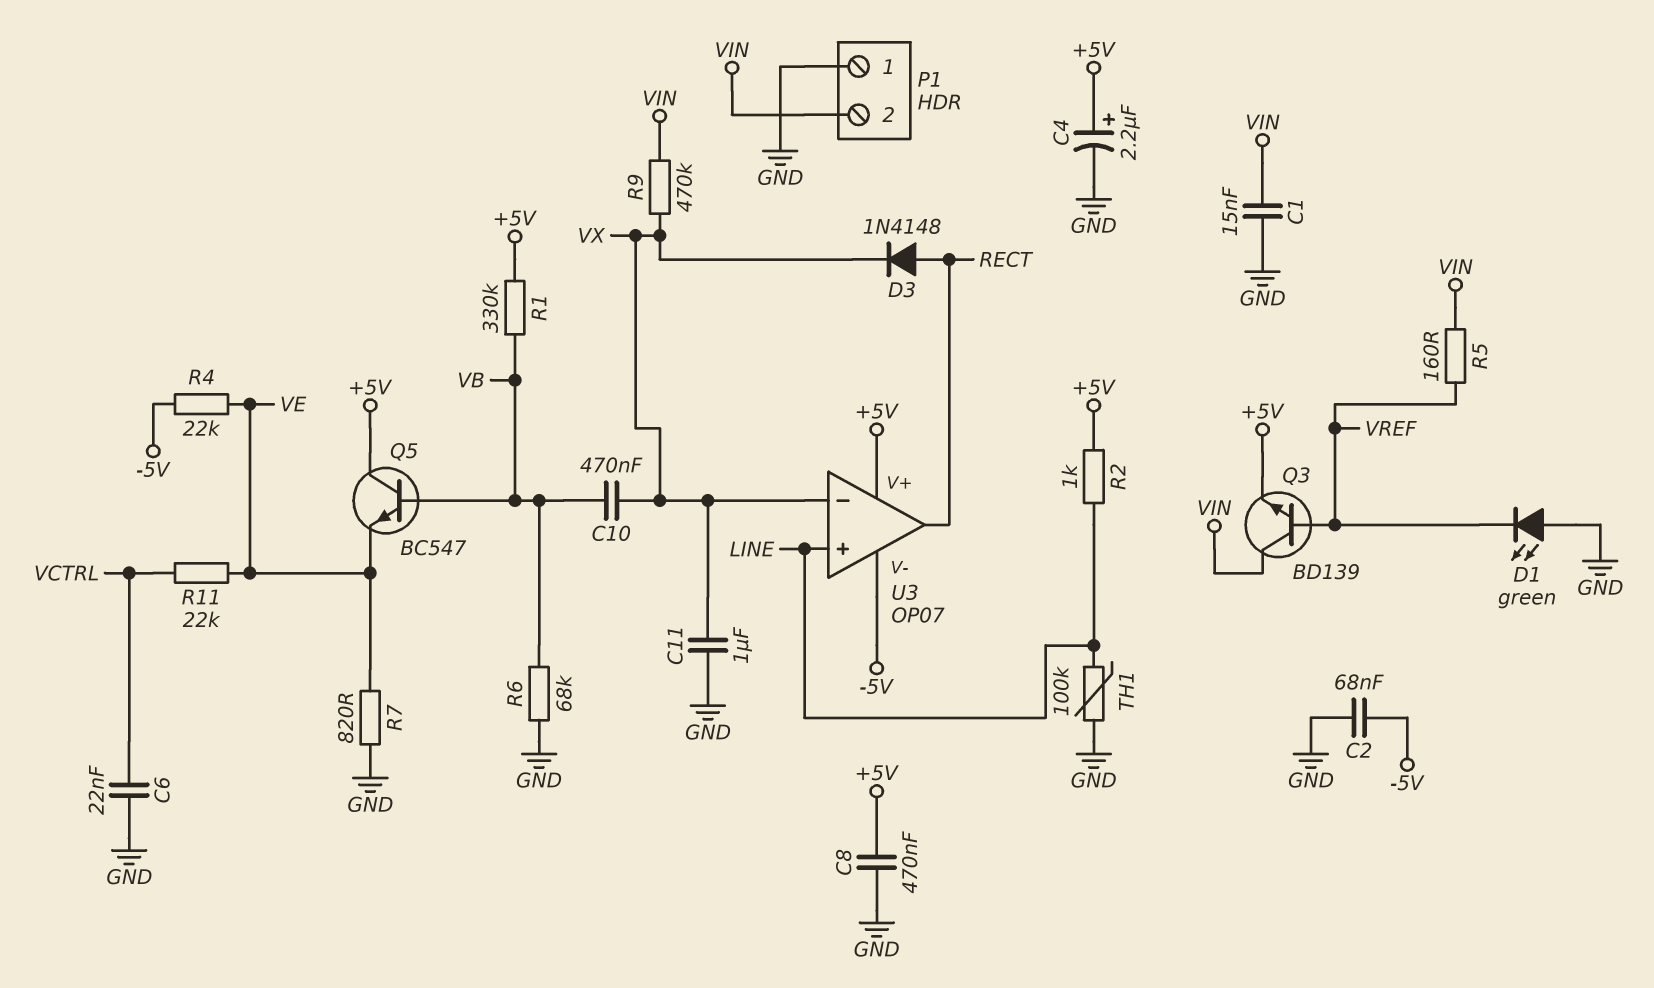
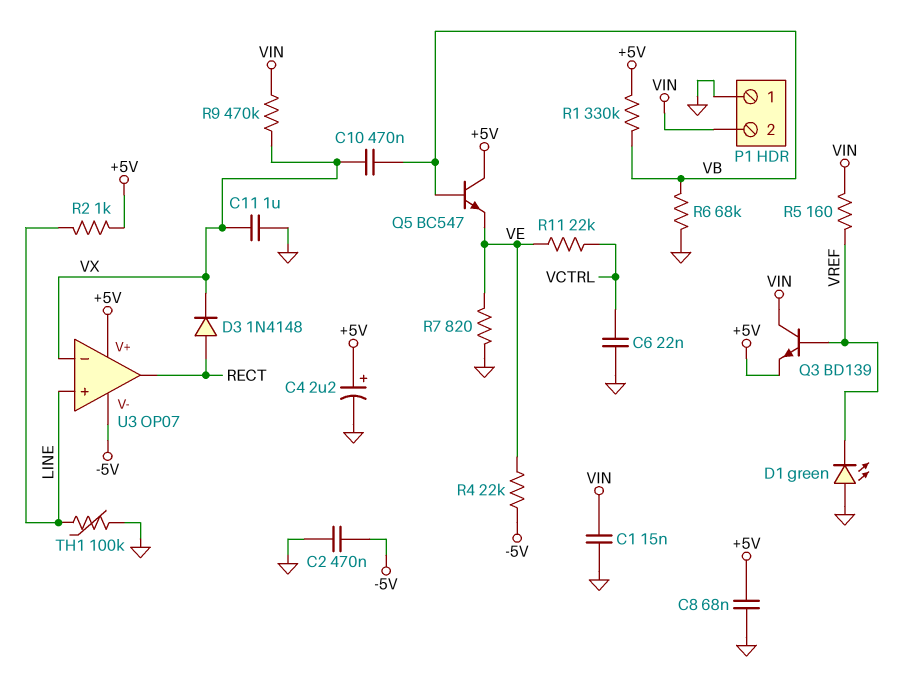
C2: 68nF (-5V, GND) -> 470nF (-5V, GND)
C8: 470nF (+5V, GND) -> 68nF (+5V, GND)

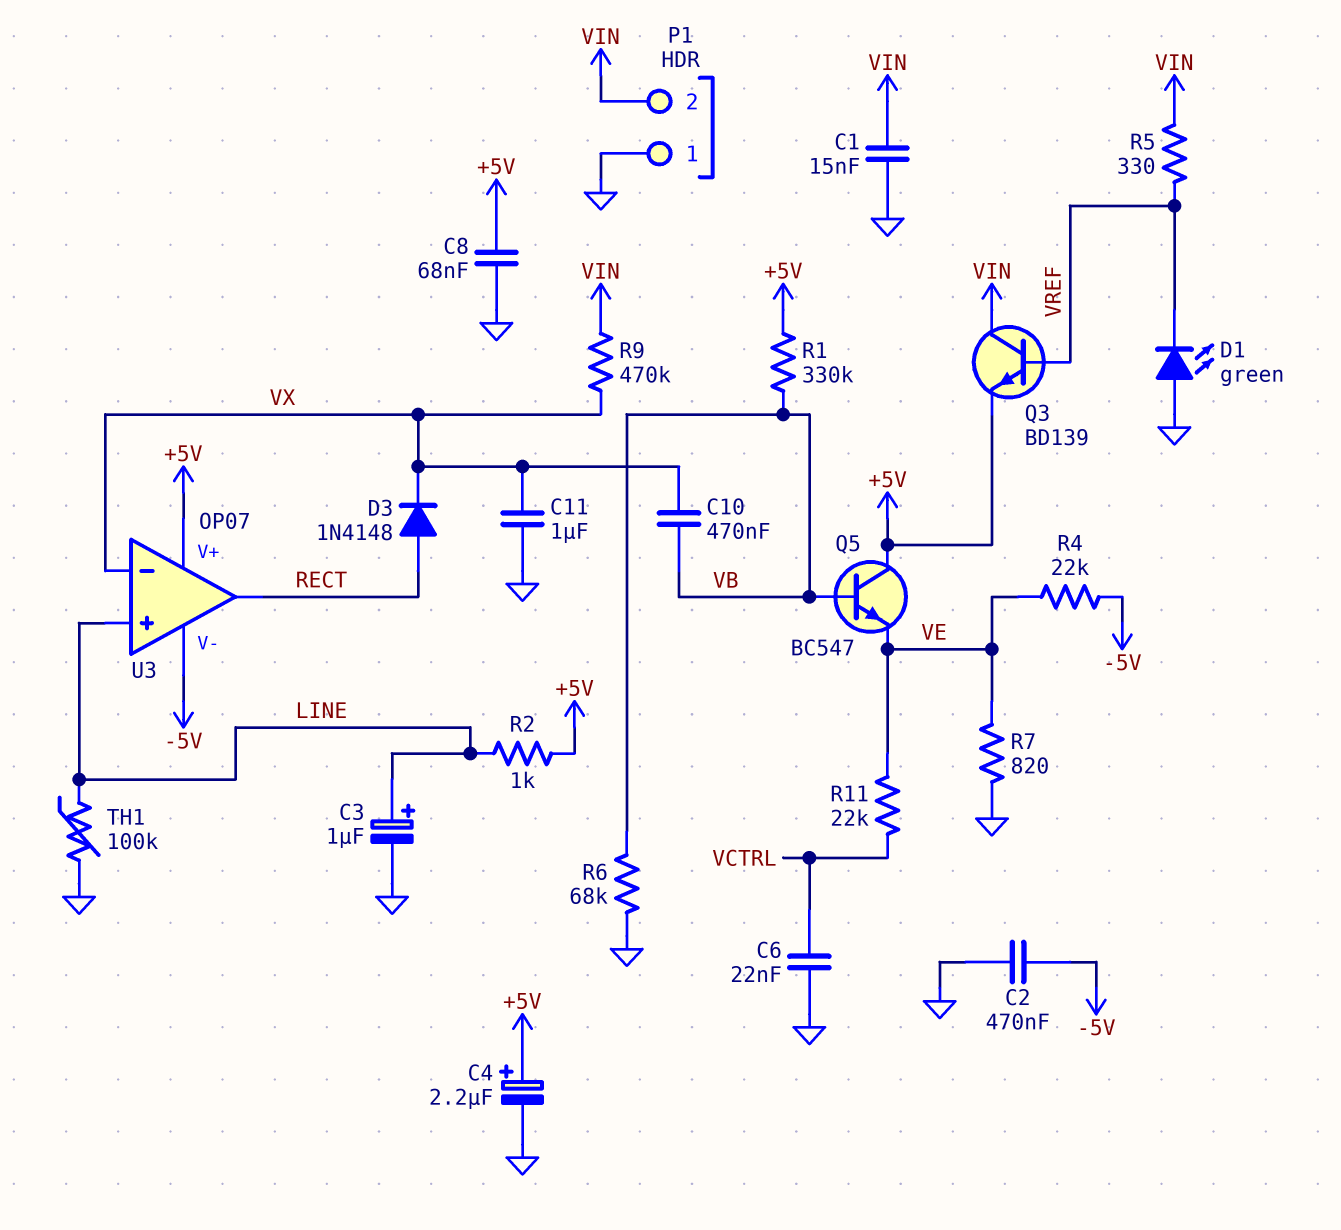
C3: none -> 1uF (plus LINE, minus GND)
R5: 160 (VIN, VREF) -> 330 (VIN, VREF)

